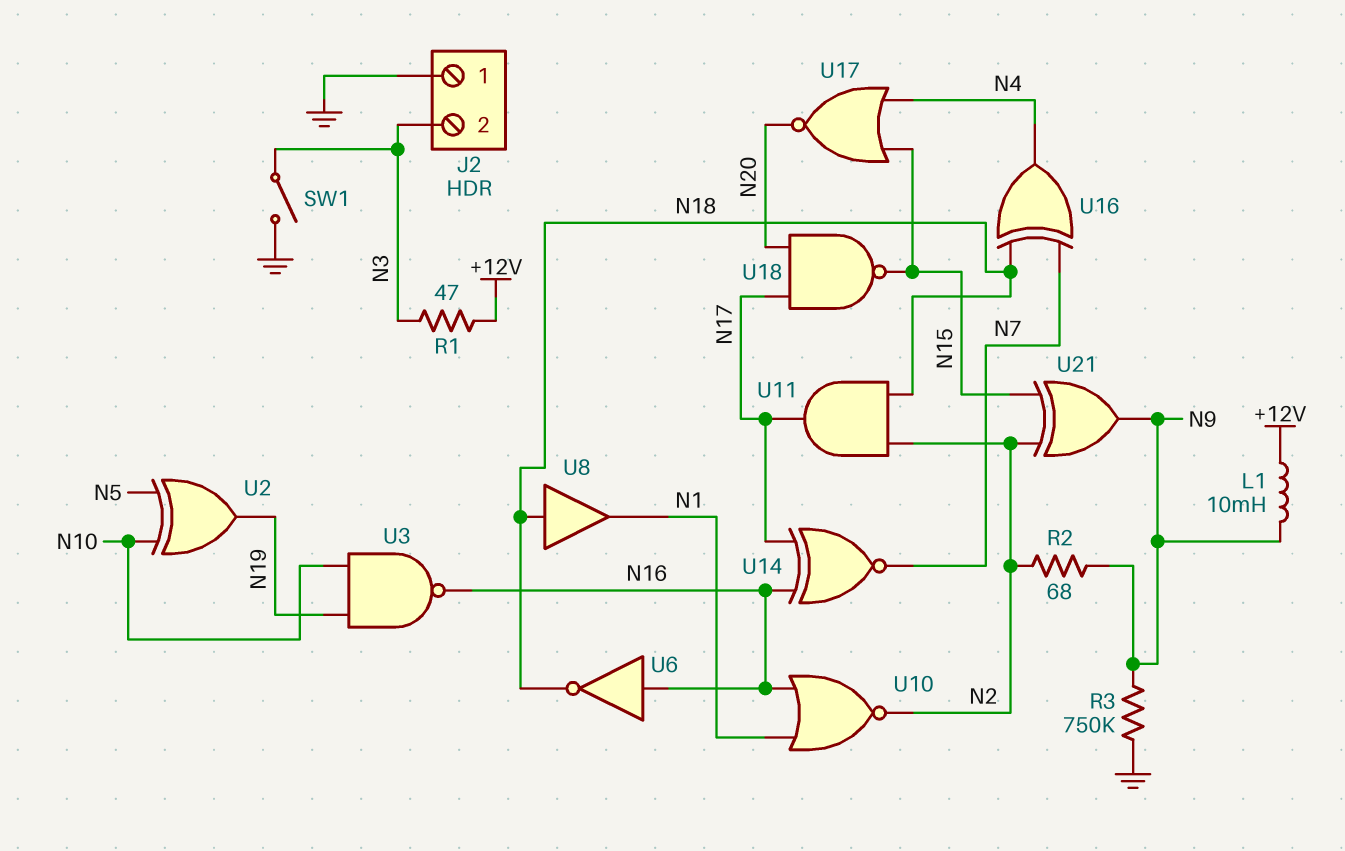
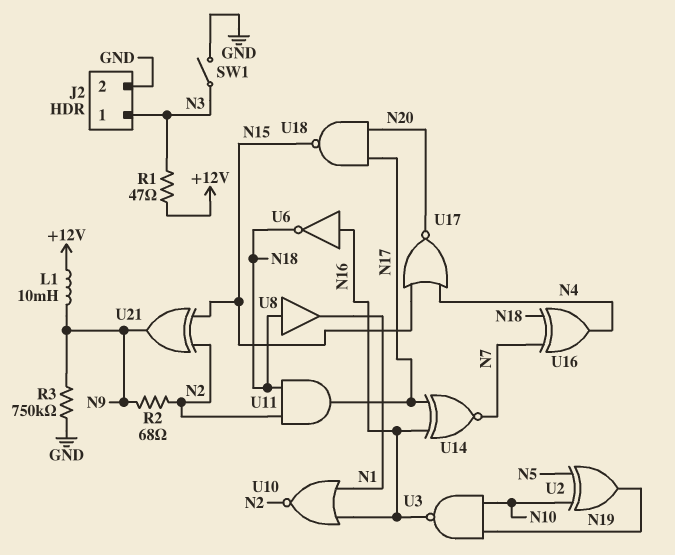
J2 pin 1: GND -> N3
J2 pin 2: N3 -> GND

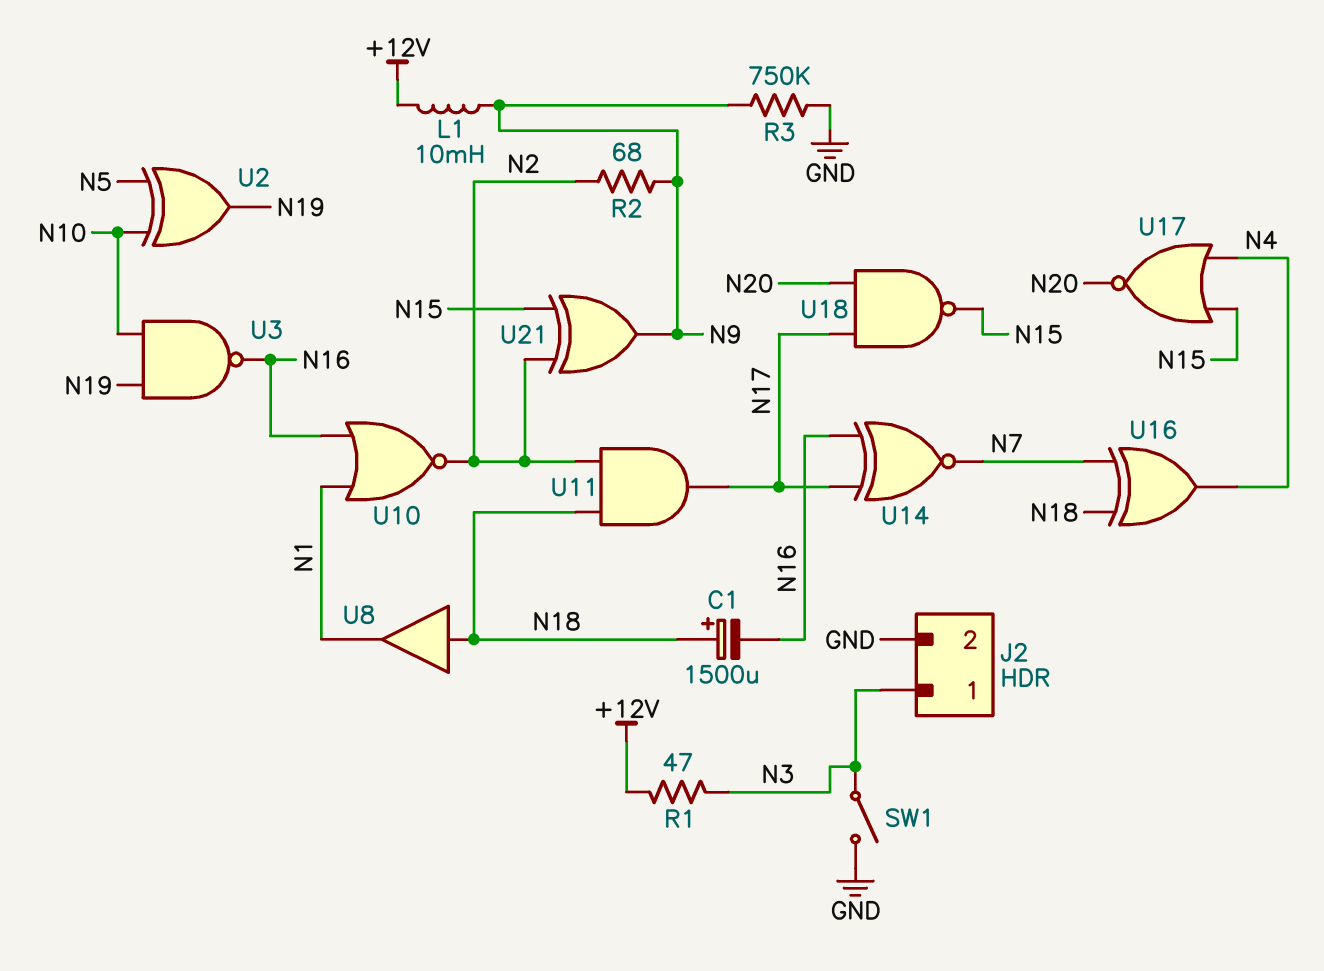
C1: none -> 1500uF (plus N18, minus N16)
U6: NOT (in N16, out N18) -> none

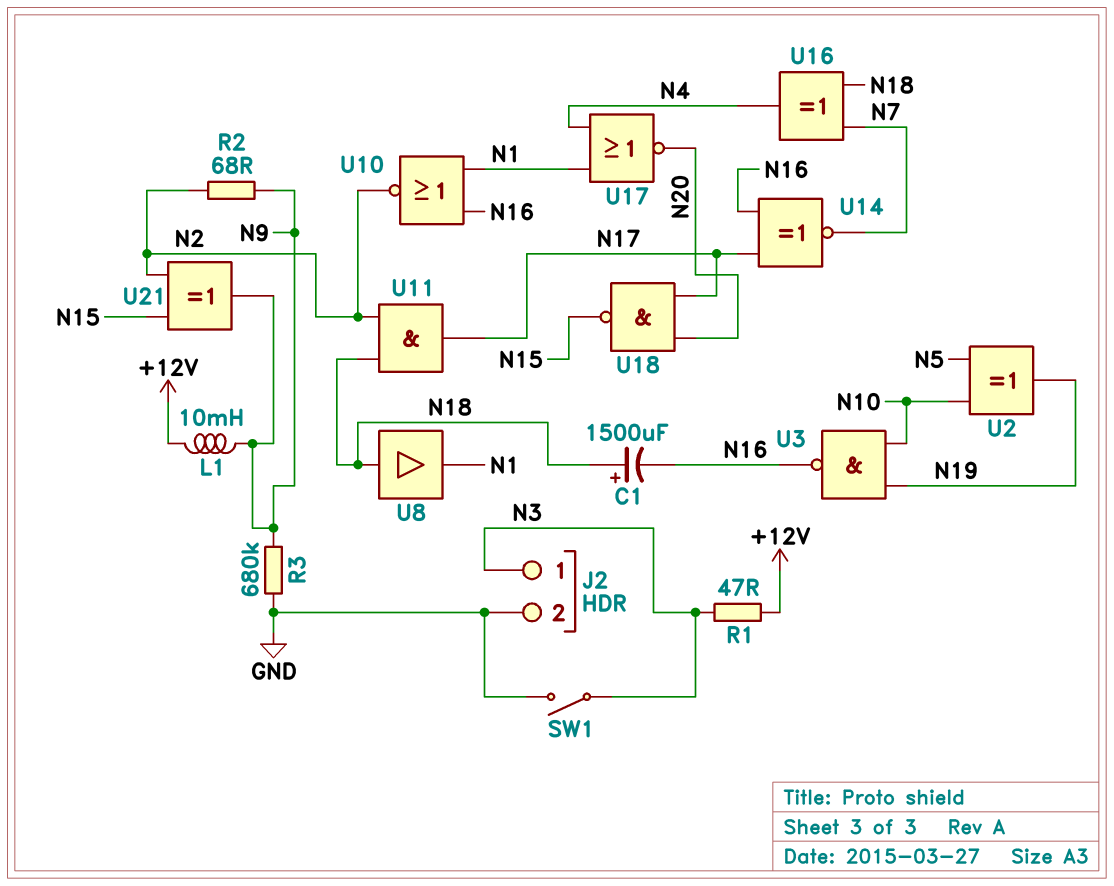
R3: 750k (GND, N9) -> 680k (GND, N9)
U17: NOR (in N4, in N15, out N20) -> NOR (in N1, in N4, out N20)

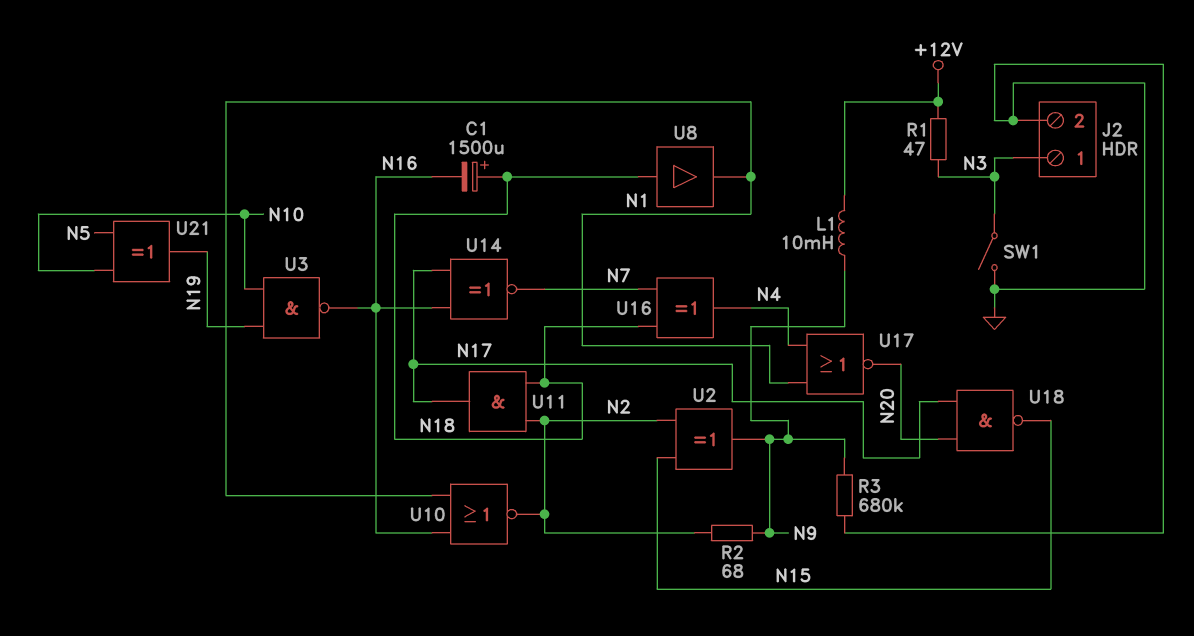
U2: XOR (in N5, in N10, out N19) -> XOR (in N2, in N15, out N9)
U21: XOR (in N2, in N15, out N9) -> XOR (in N5, in N10, out N19)

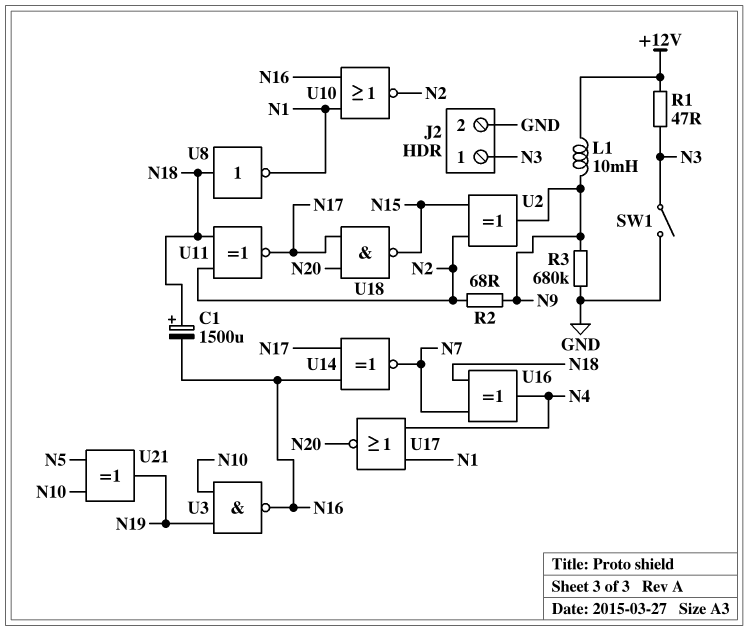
U8: buffer (in N18, out N1) -> NOT (in N18, out N1)
U11: AND (in N2, in N18, out N17) -> XNOR (in N2, in N18, out N17)

